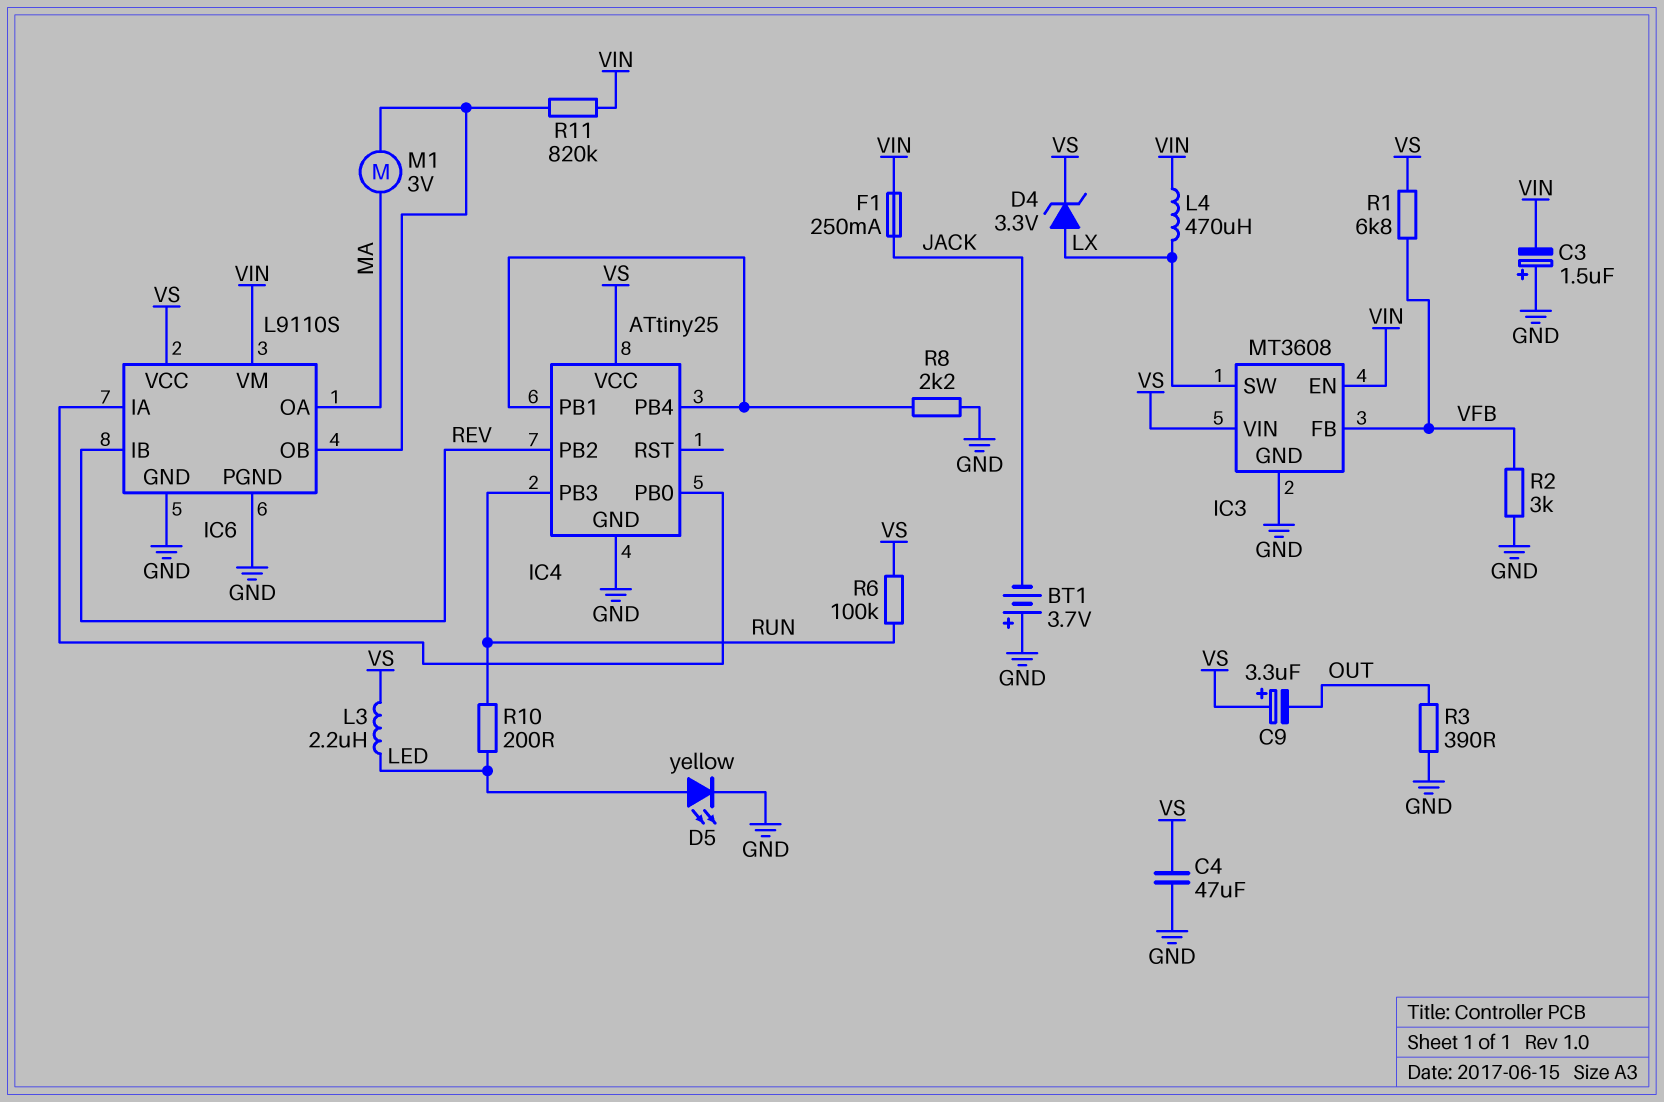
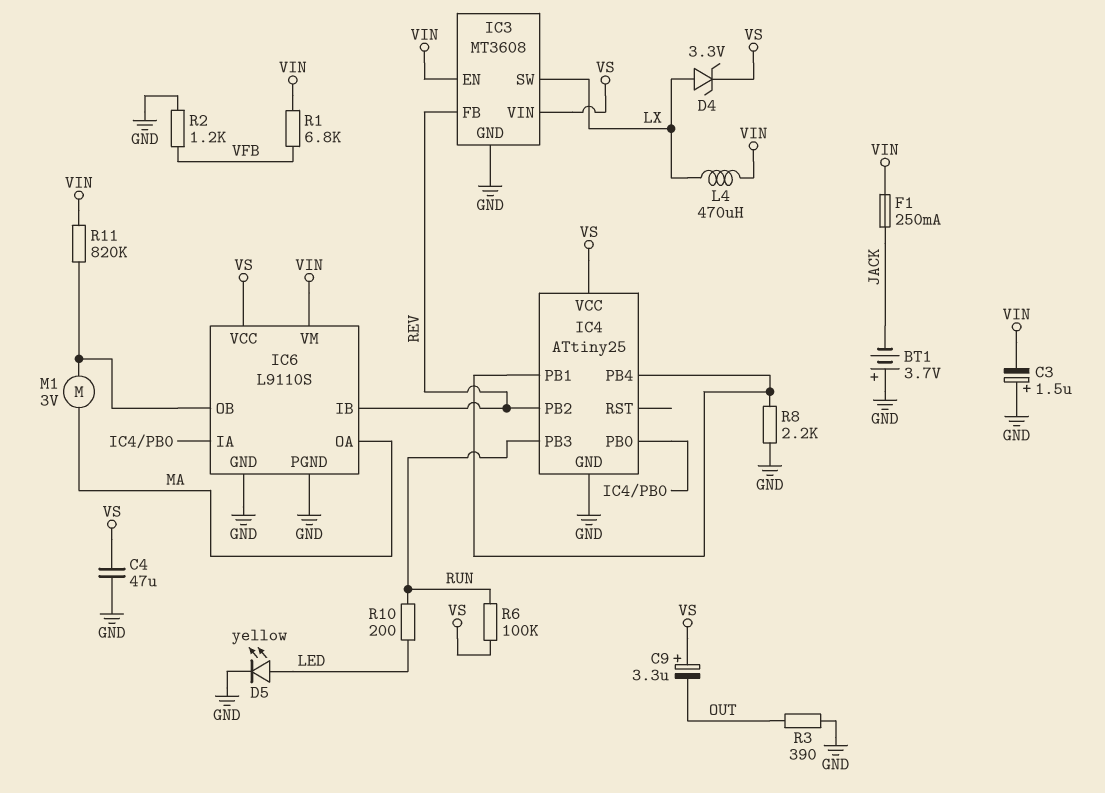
IC3 pin FB: VFB -> REV
L3: 2.2uH (LED, VS) -> none
R1: 6.8k (VFB, VS) -> 6.8k (VFB, VIN)
R2: 3k (GND, VFB) -> 1.2k (GND, VFB)

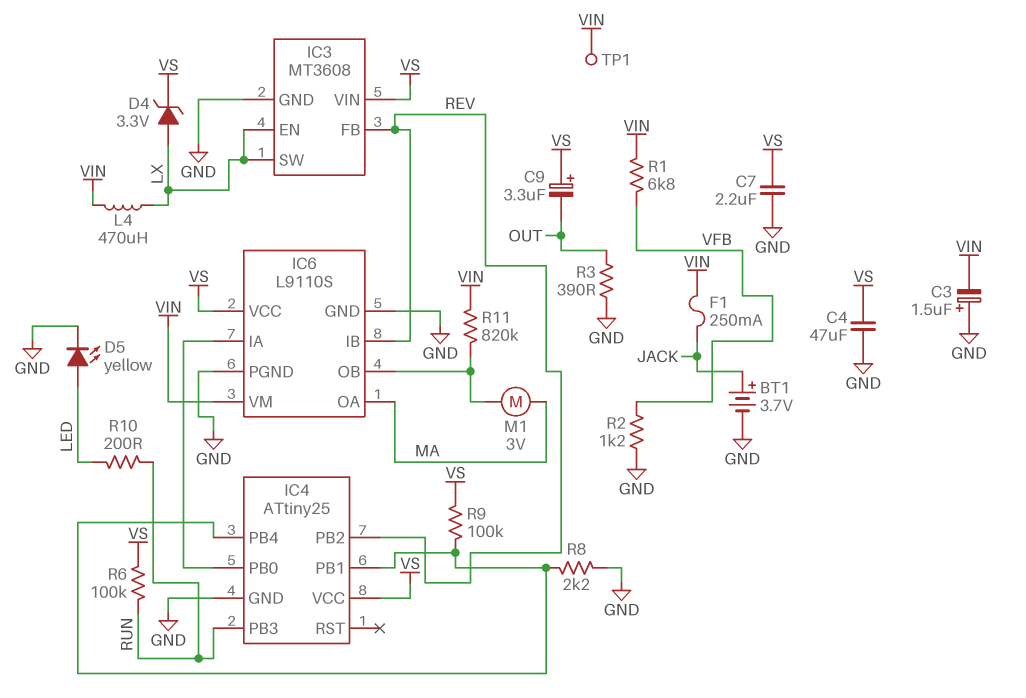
BT1: 3.7V (plus GND, minus JACK) -> 3.7V (plus JACK, minus GND)
C7: none -> 2.2uF (GND, VS)
IC3 pin EN: VIN -> LX
R9: none -> 100k (IC4/PB1, VS)
TP1: none -> test point (VIN)

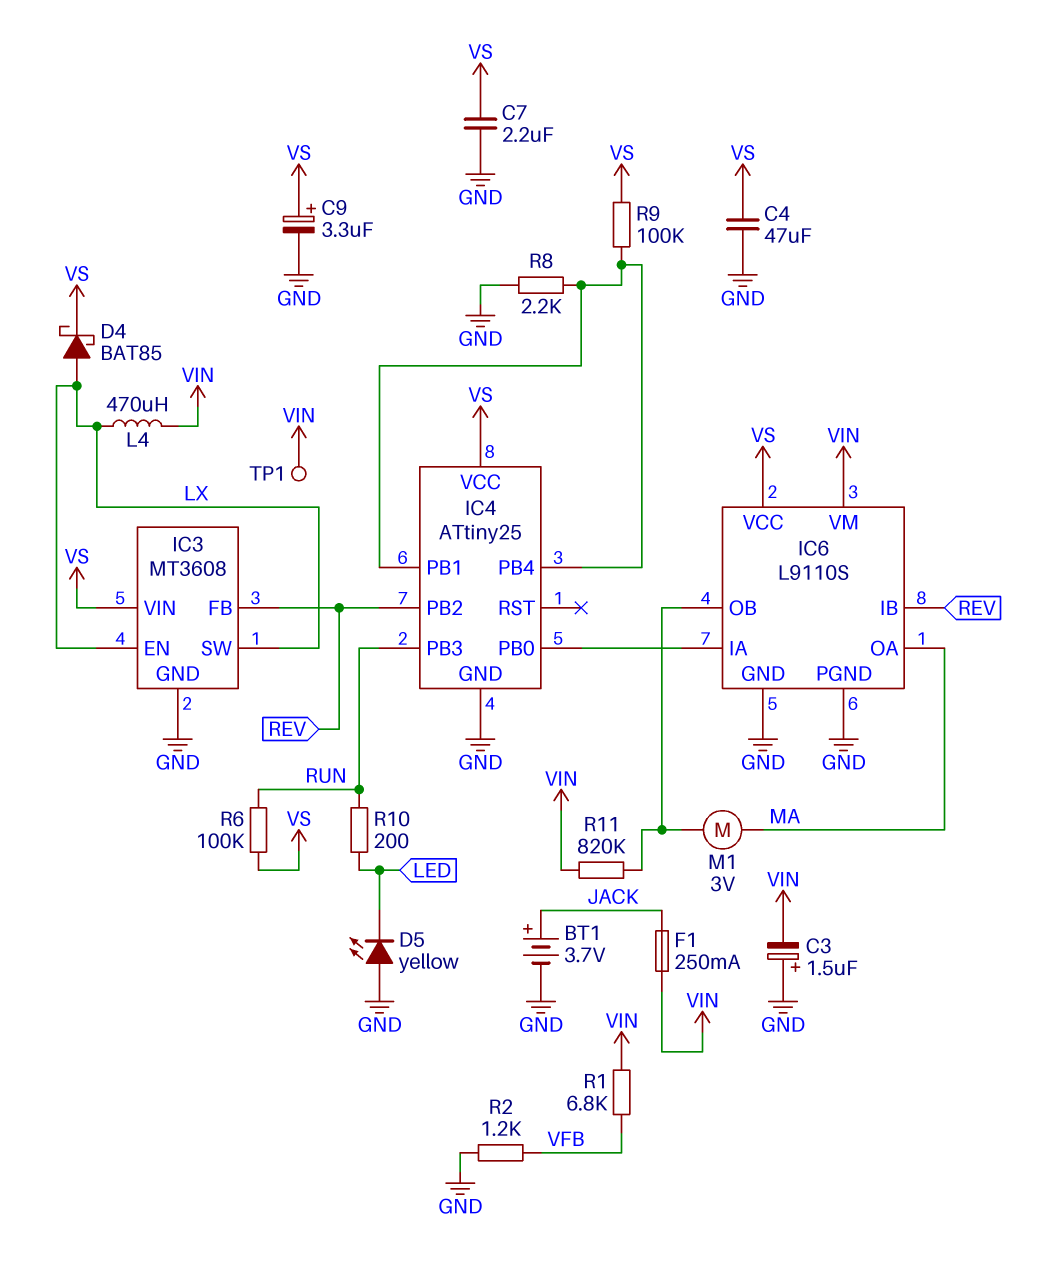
C9: 3.3uF (plus VS, minus OUT) -> 3.3uF (plus VS, minus GND)
D4: zener 3.3V (A LX, K VS) -> schottky BAT85 (A LX, K VS)
D5: LED yellow (A LED, K GND) -> LED yellow (A GND, K LED)
R3: 390 (GND, OUT) -> none

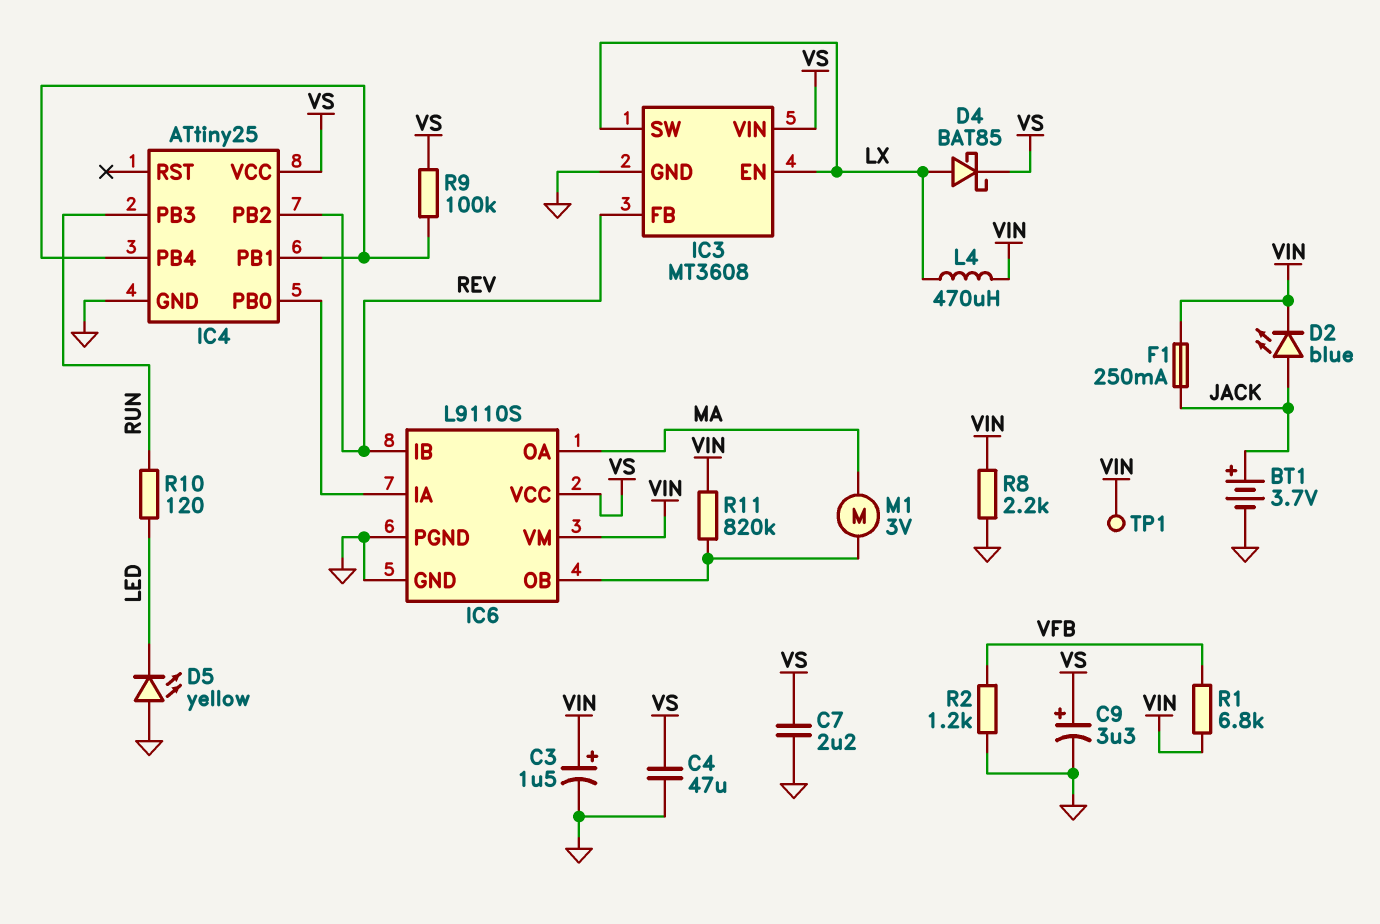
C3: 1.5uF (plus GND, minus VIN) -> 1.5uF (plus VIN, minus GND)
D2: none -> LED blue (A JACK, K VIN)
R6: 100k (RUN, VS) -> none
R8: 2.2k (GND, IC4/PB1) -> 2.2k (GND, VIN)
R10: 200 (LED, RUN) -> 120 (LED, RUN)

